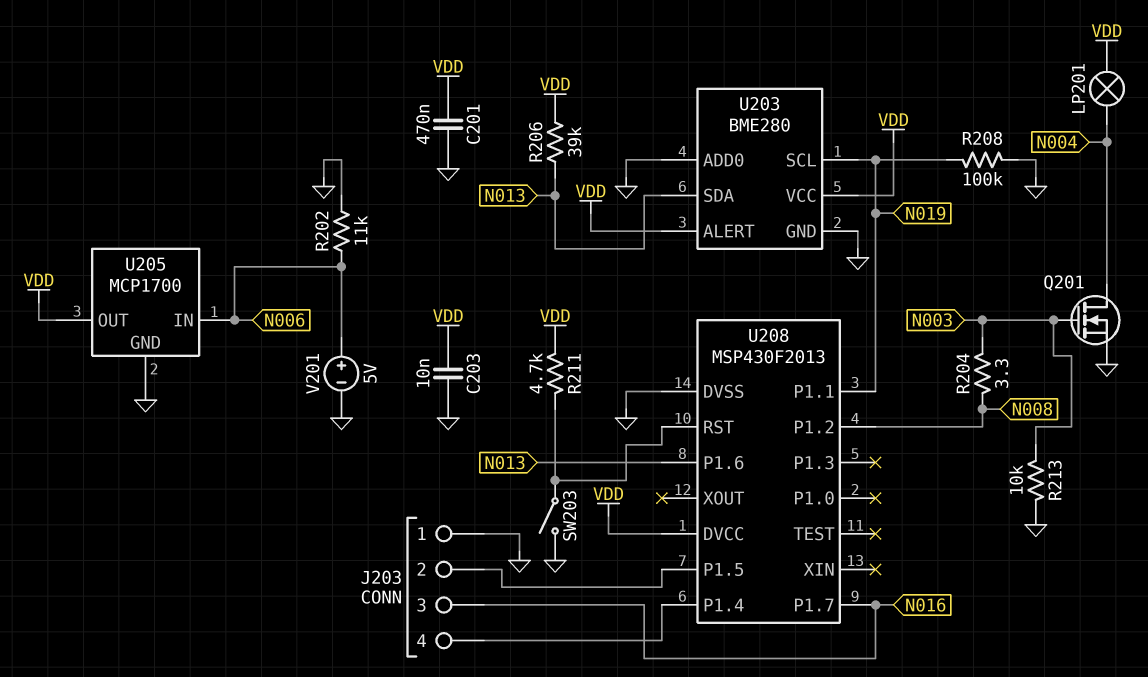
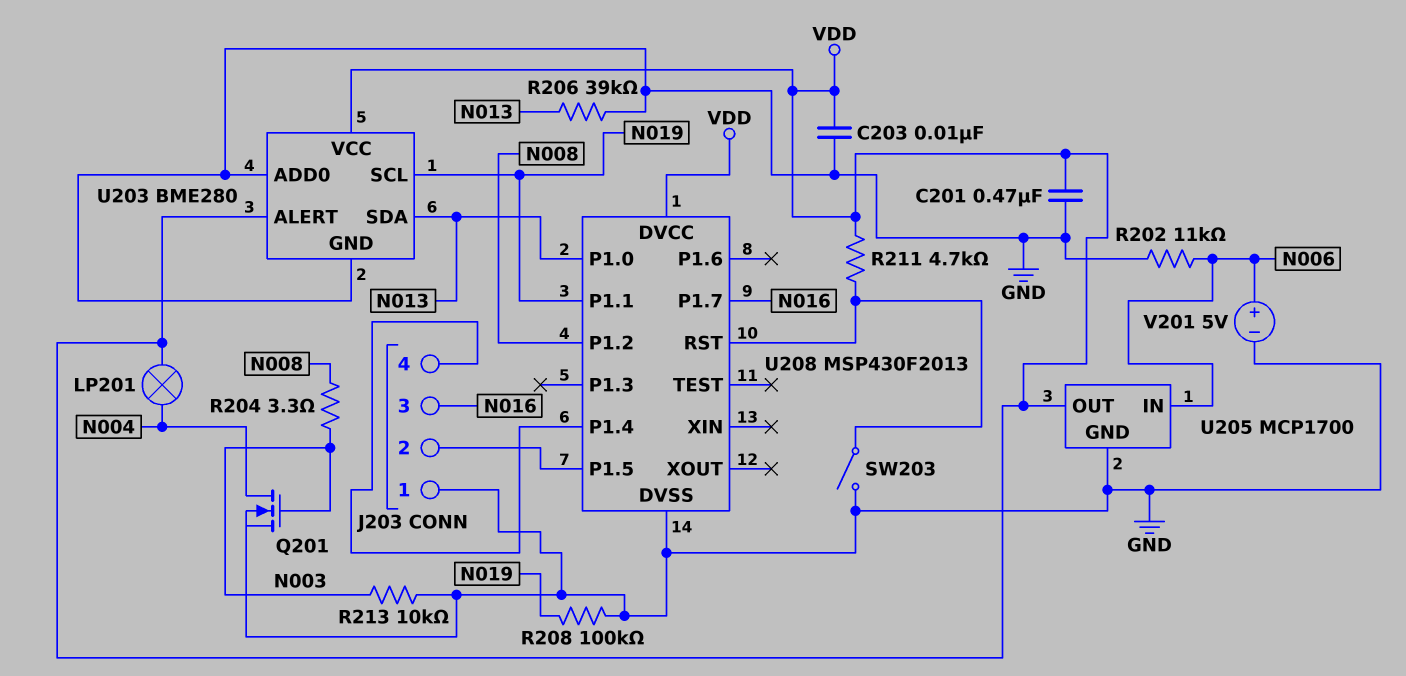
R206: 39k (N013, VDD) -> 39k (GND, N013)
U208 pin P1.0: none -> N013
U208 pin P1.6: N013 -> none

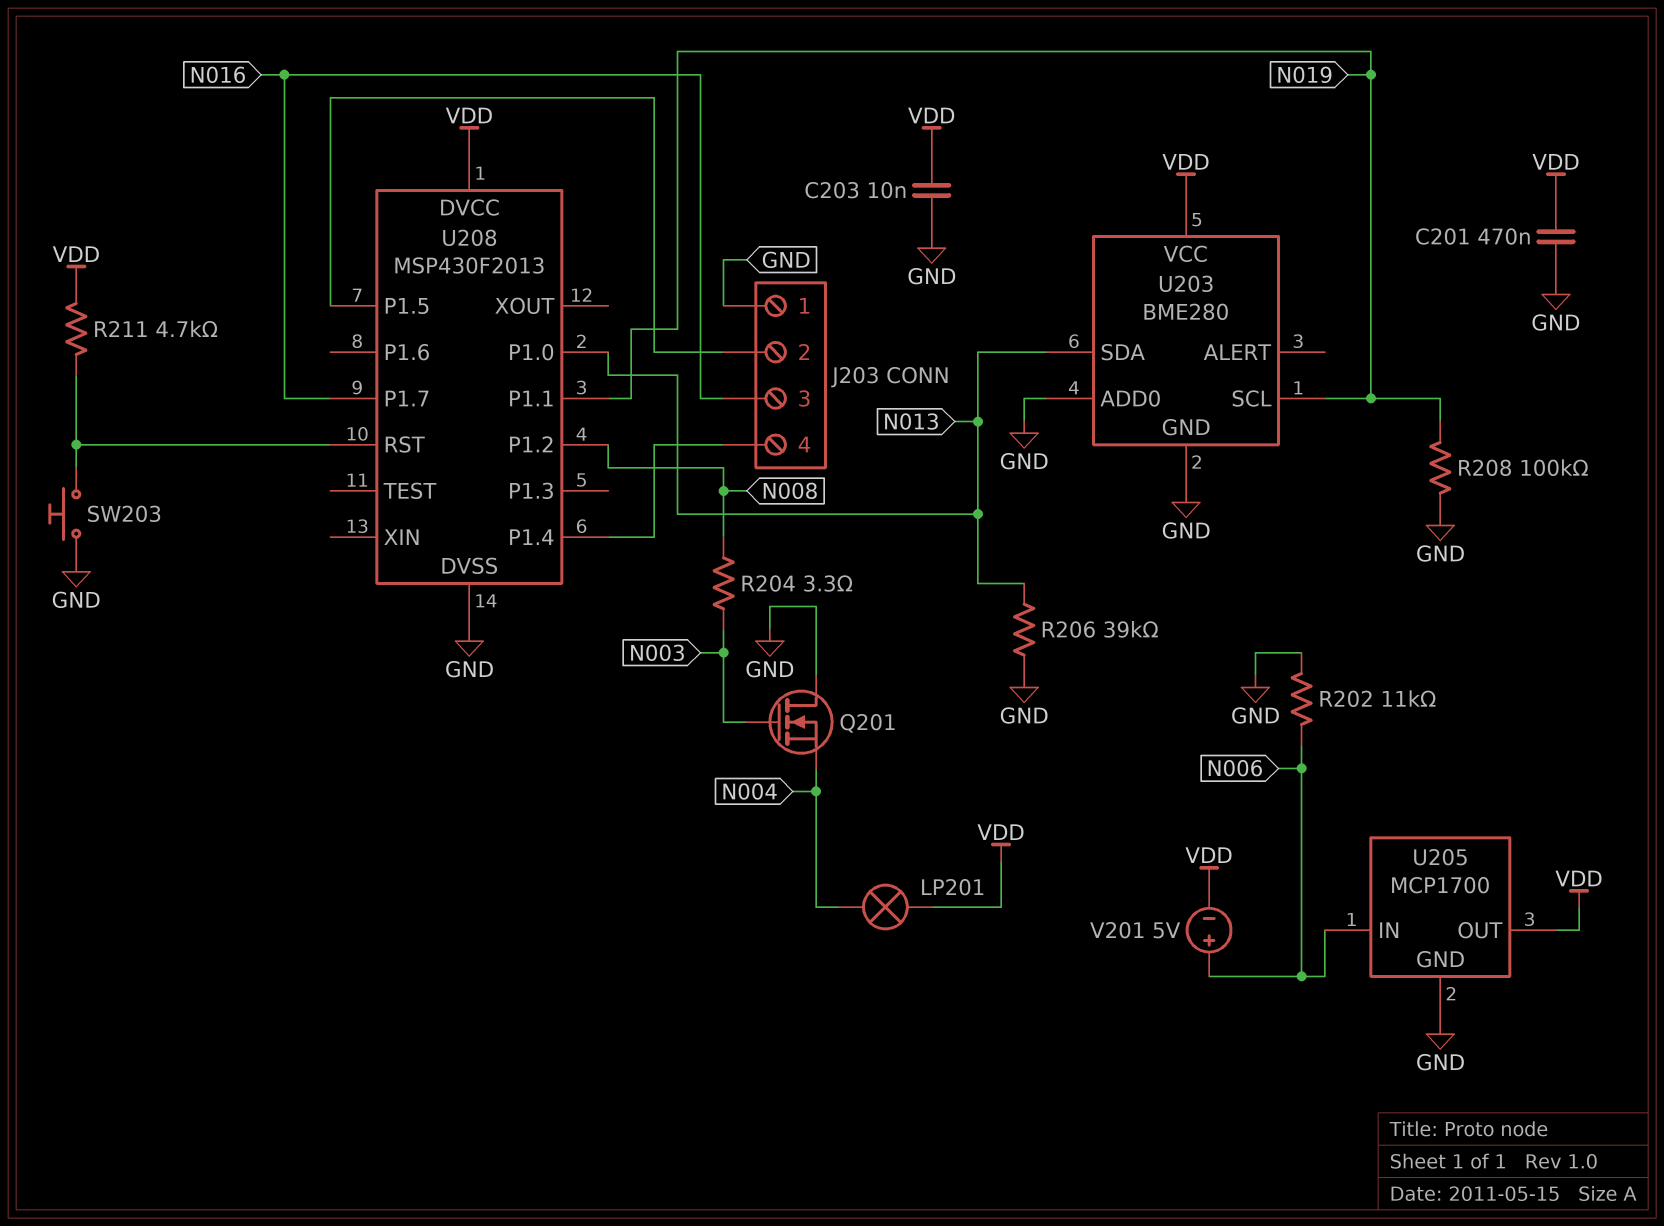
Q201: NMOS (G N003, D N004, S GND) -> NMOS (G N003, D GND, S N004)
R213: 10k (GND, N003) -> none
SW203: switch (GND, U208/RST) -> button (GND, U208/RST)
U203 pin ALERT: VDD -> none
V201: 5V (plus N006, minus GND) -> 5V (plus N006, minus VDD)

